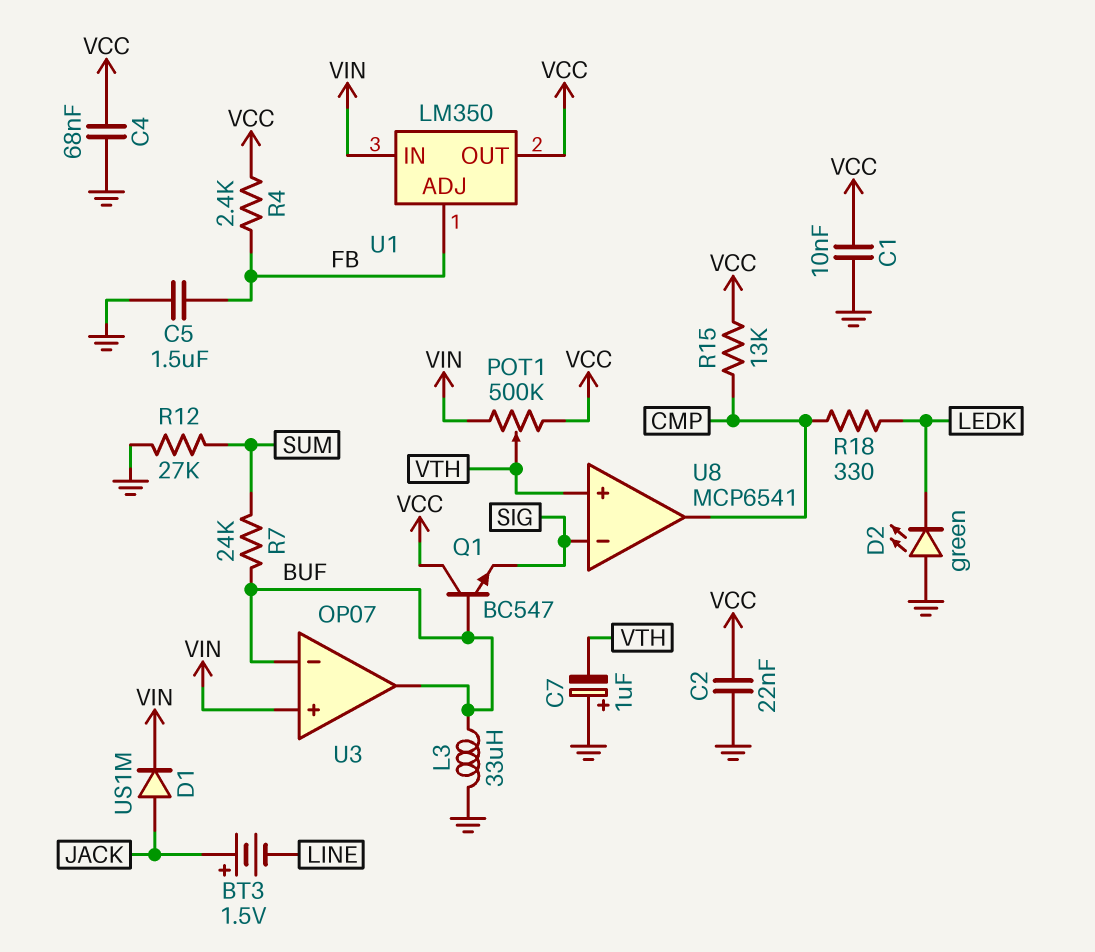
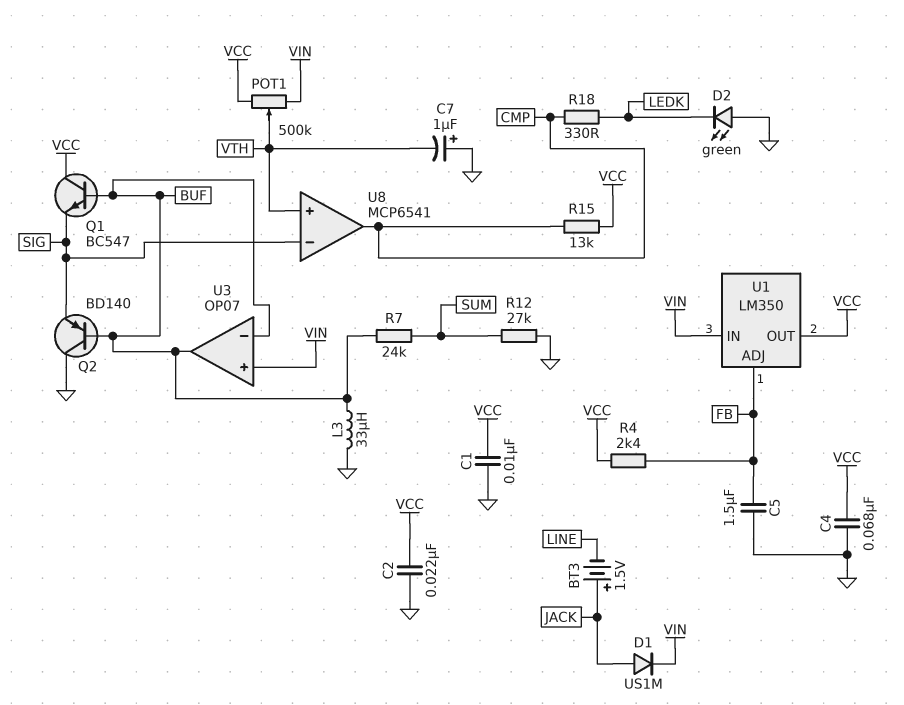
Q2: none -> PNP BD140 (B BUF, C GND, E SIG)

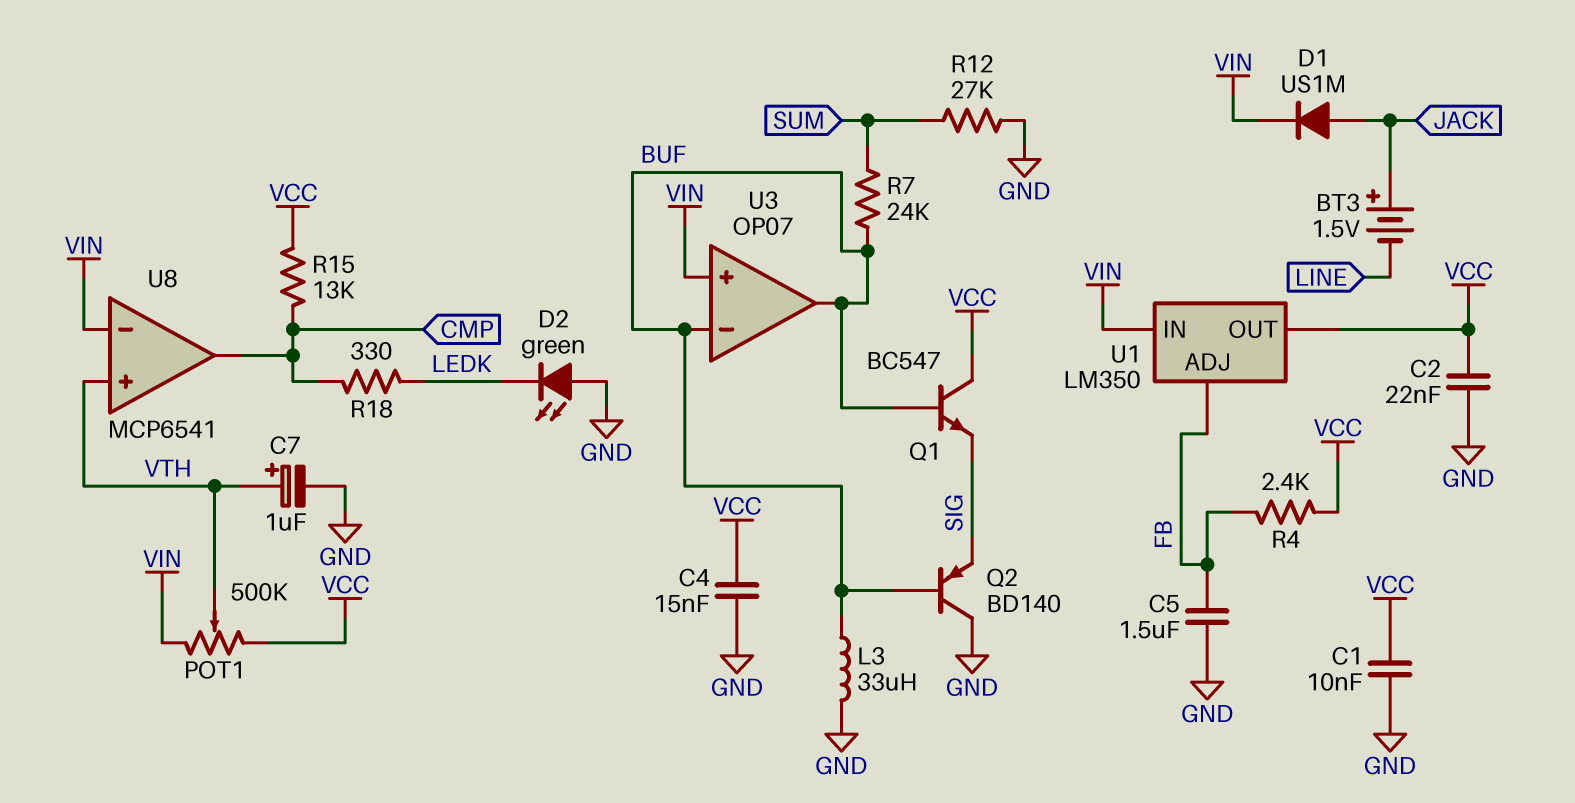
C4: 68nF (GND, VCC) -> 15nF (GND, VCC)
C7: 1uF (plus GND, minus VTH) -> 1uF (plus VTH, minus GND)
U8 pin in-: SIG -> VIN

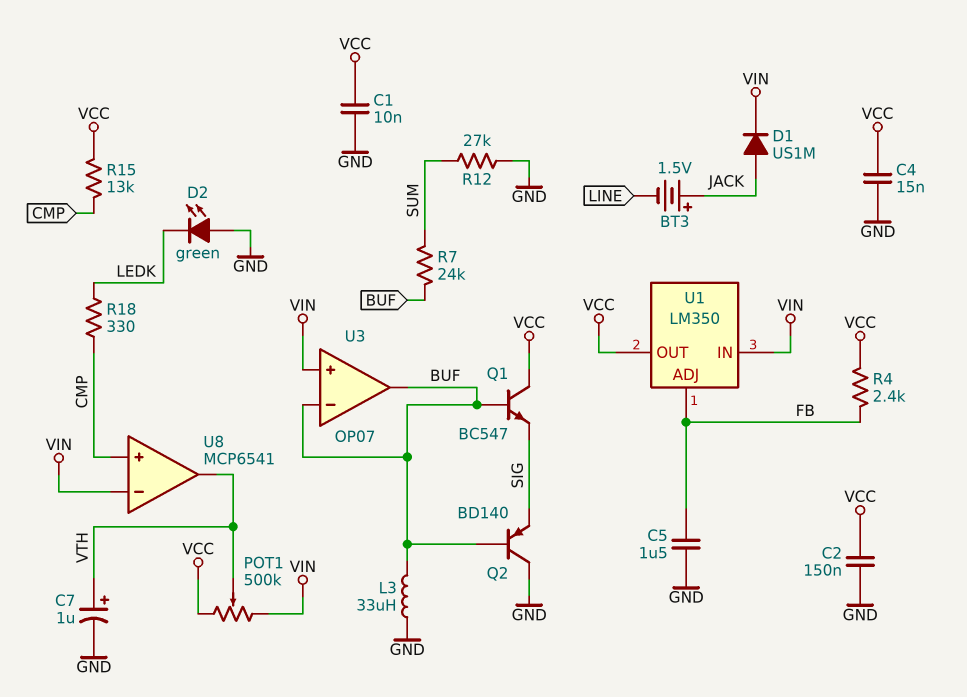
C2: 22nF (GND, VCC) -> 150nF (GND, VCC)
U8 pin in+: VTH -> CMP
U8 pin out: CMP -> VTH

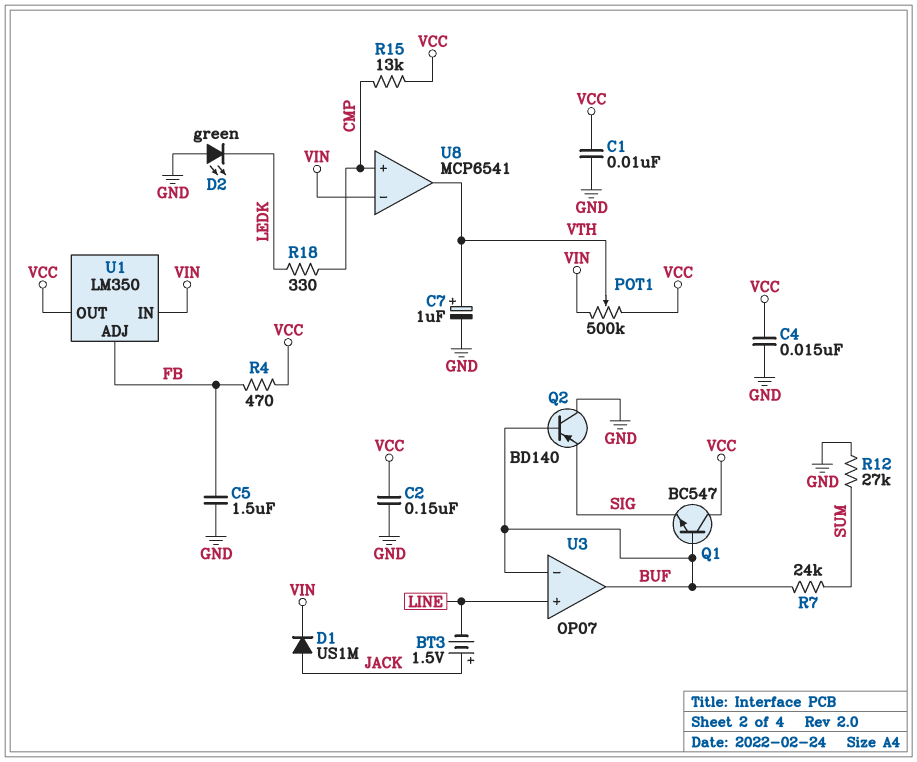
L3: 33uH (BUF, GND) -> none
R4: 2.4k (FB, VCC) -> 470 (FB, VCC)
U3 pin in+: VIN -> LINE

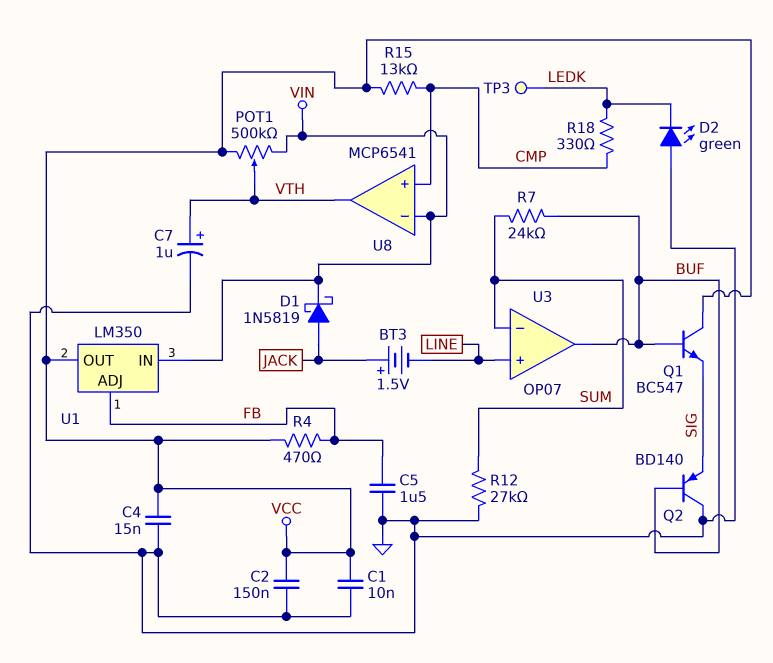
D1: diode US1M (A JACK, K VIN) -> schottky 1N5819 (A JACK, K VIN)
TP3: none -> test point (LEDK)
U3 pin in-: BUF -> SUM

